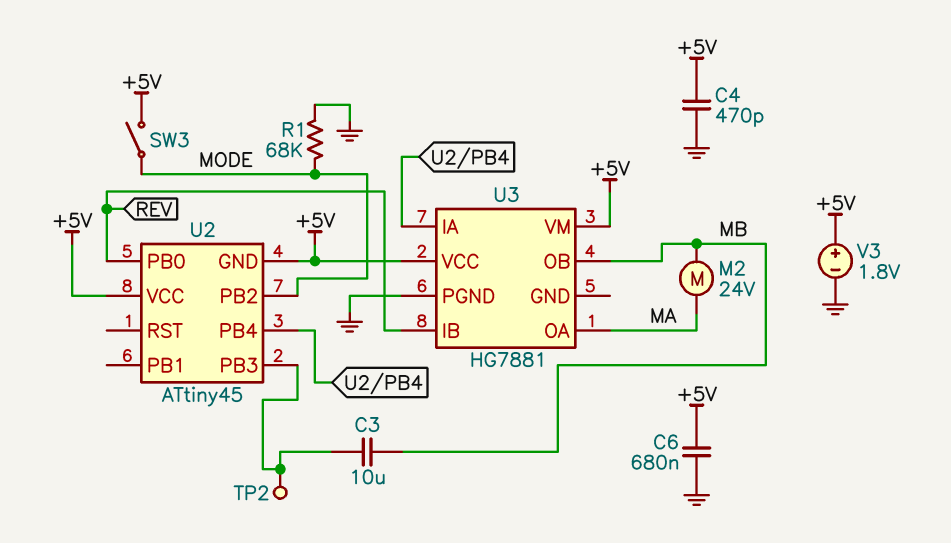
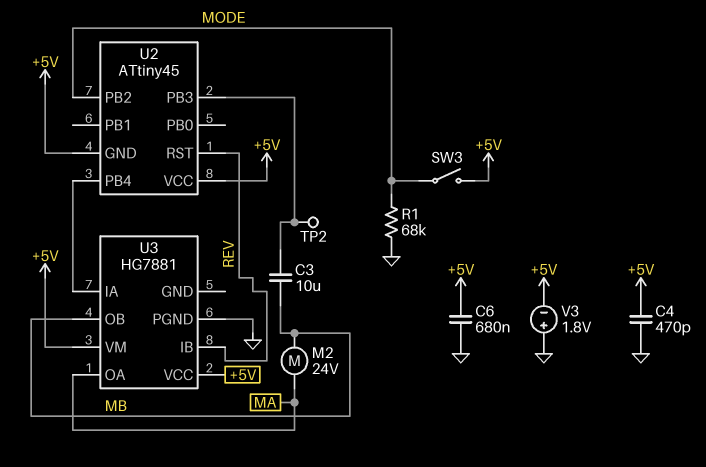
U2 pin PB0: REV -> none
U2 pin RST: none -> REV
V3: 1.8V (plus +5V, minus GND) -> 1.8V (plus GND, minus +5V)

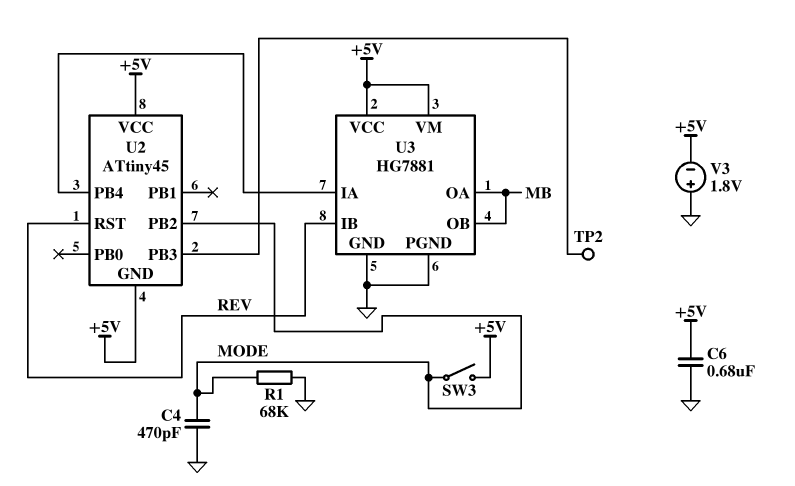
C3: 10uF (MB, U2/PB3) -> none
C4: 470pF (+5V, GND) -> 470pF (GND, MODE)
M2: motor 24V (MA, MB) -> none
U3 pin GND: none -> GND
U3 pin OA: MA -> MB

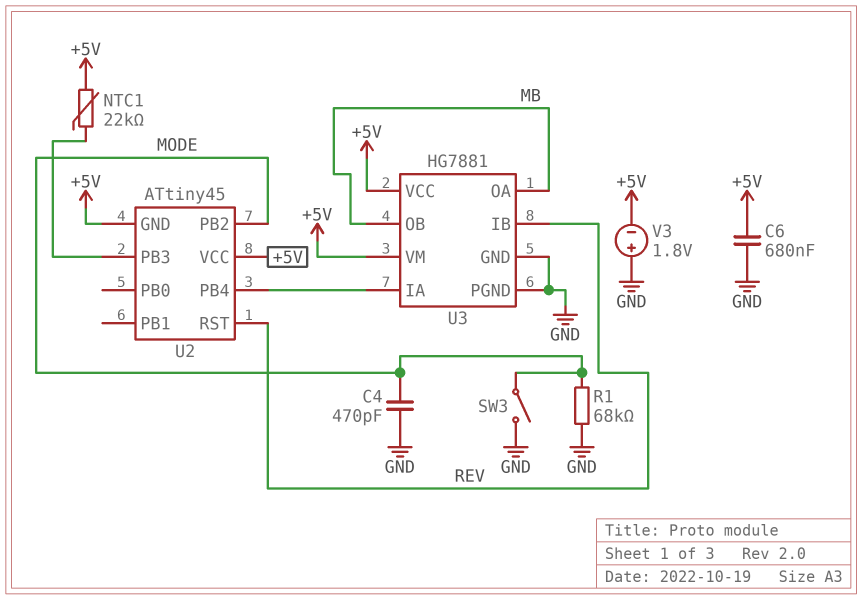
NTC1: none -> 22k (+5V, U2/PB3)
SW3: switch (+5V, MODE) -> switch (GND, MODE)
TP2: test point (U2/PB3) -> none

